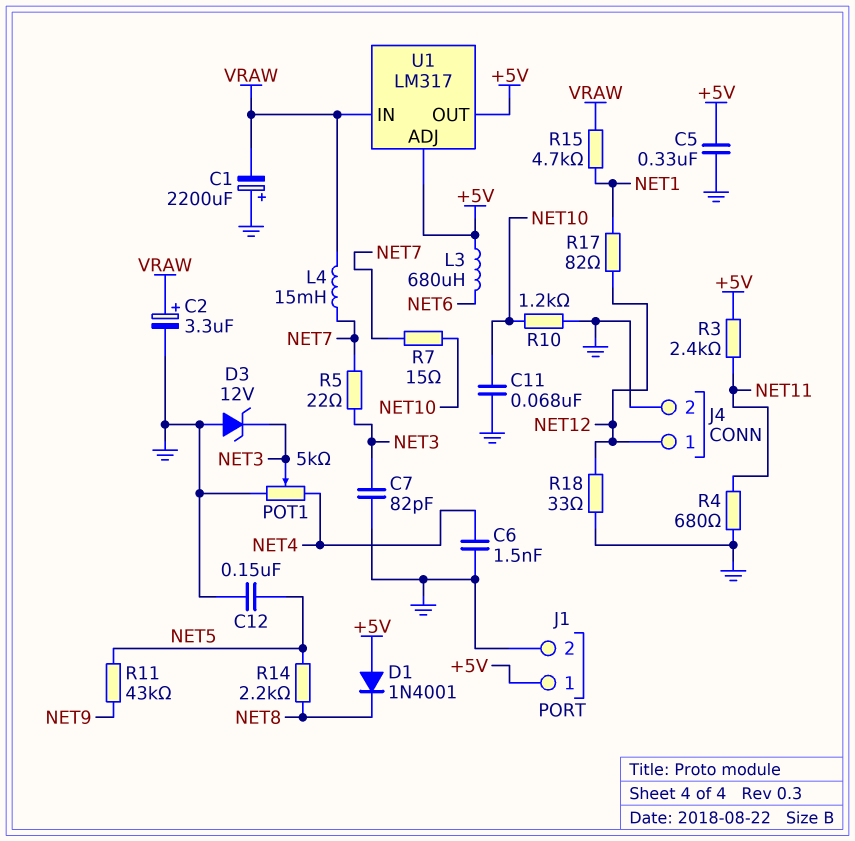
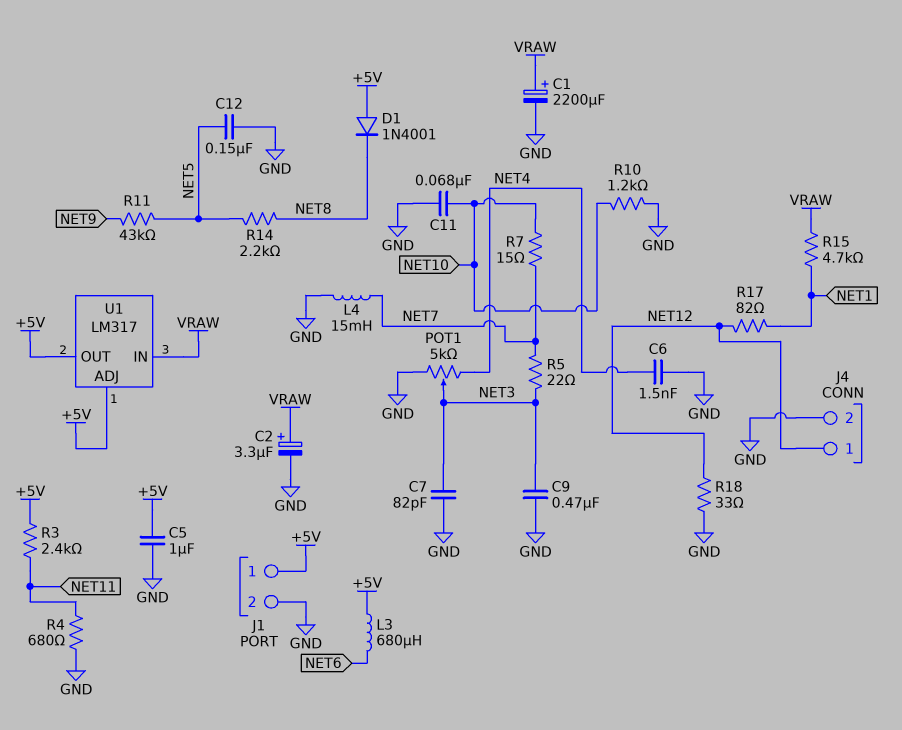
C1: 2200uF (plus GND, minus VRAW) -> 2200uF (plus VRAW, minus GND)
C5: 330nF (+5V, GND) -> 1uF (+5V, GND)
C9: none -> 470nF (GND, NET3)
D3: zener 12V (A GND, K NET3) -> none
L4: 15mH (NET7, VRAW) -> 15mH (GND, NET7)

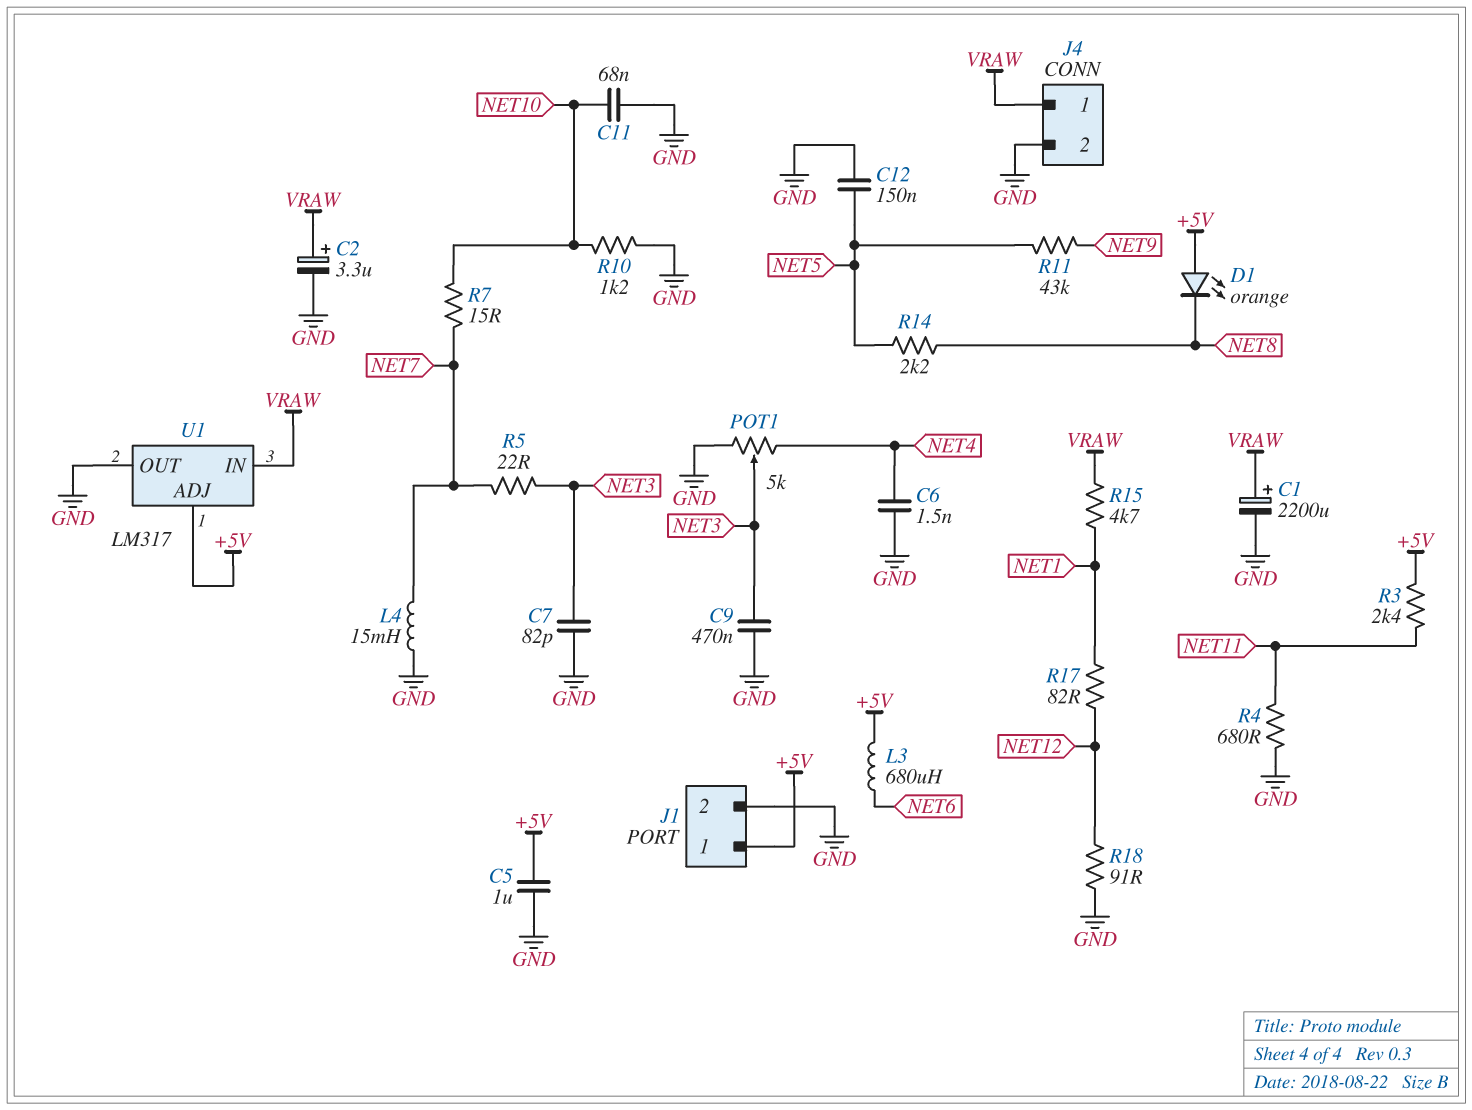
D1: diode 1N4001 (A +5V, K NET8) -> LED orange (A +5V, K NET8)
J4 pin 1: NET12 -> VRAW
R18: 33 (GND, NET12) -> 91 (GND, NET12)
U1 pin OUT: +5V -> GND

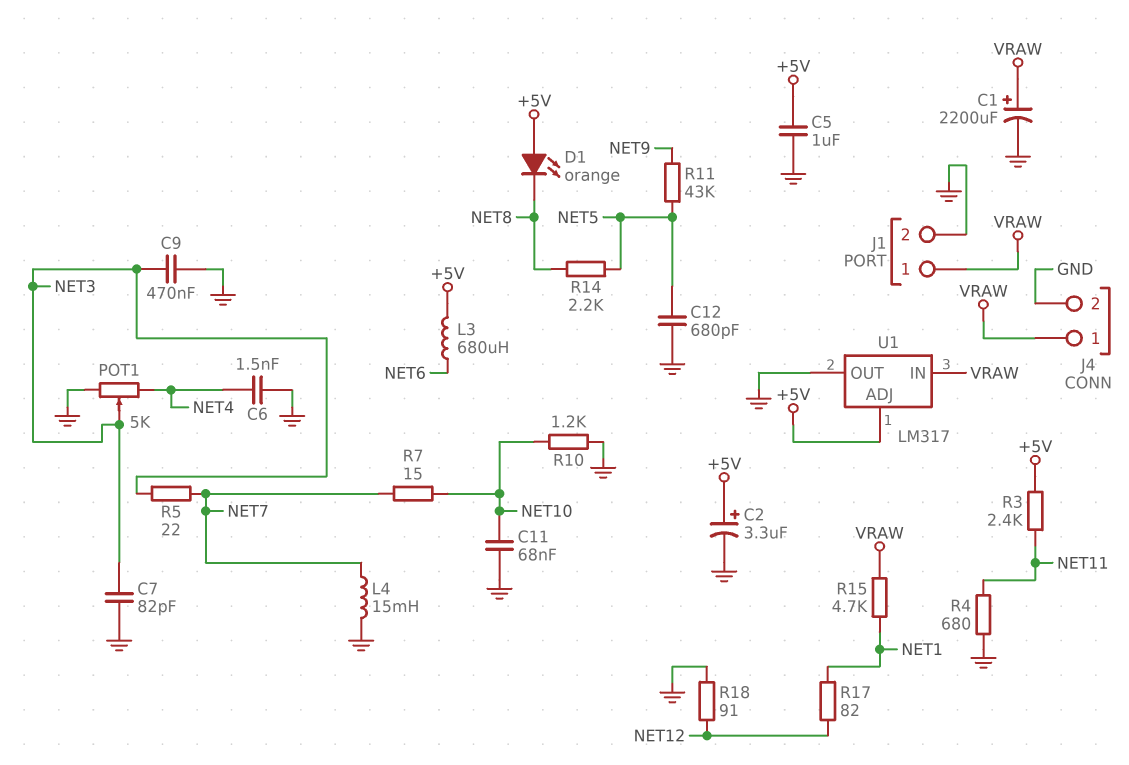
C2: 3.3uF (plus VRAW, minus GND) -> 3.3uF (plus +5V, minus GND)
C12: 150nF (GND, NET5) -> 680pF (GND, NET5)
J1 pin 1: +5V -> VRAW

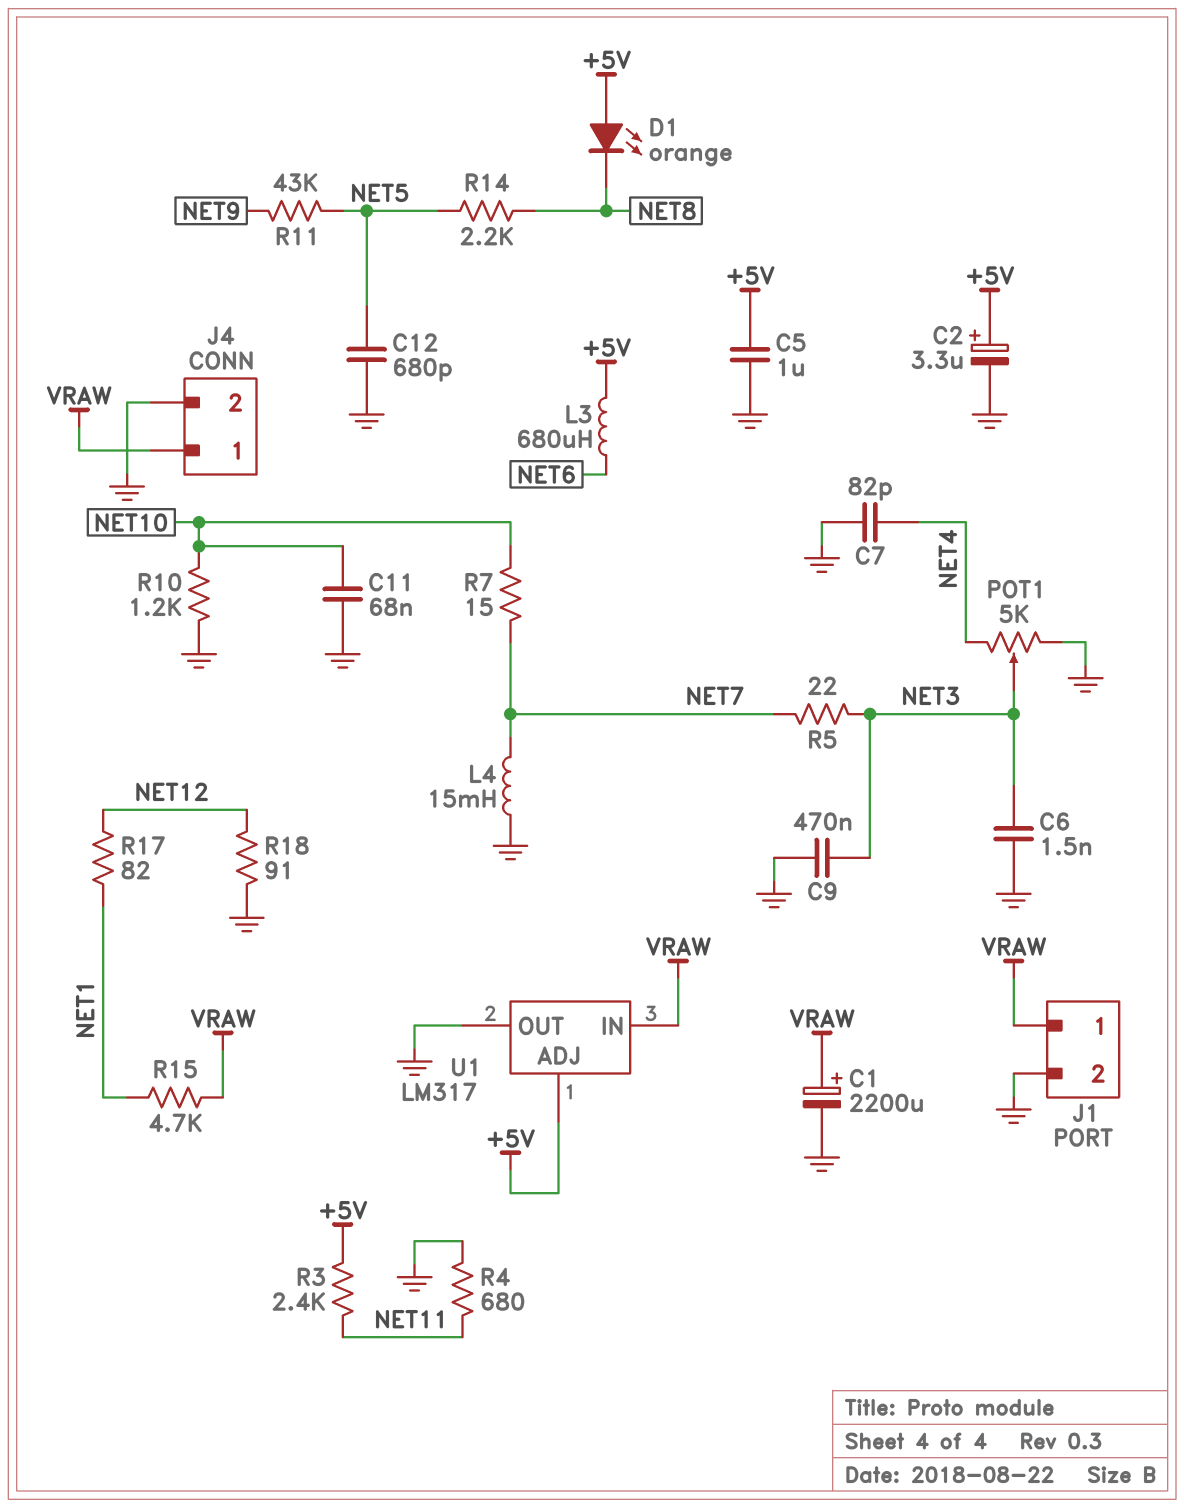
C6: 1.5nF (GND, NET4) -> 1.5nF (GND, NET3)
C7: 82pF (GND, NET3) -> 82pF (GND, NET4)

